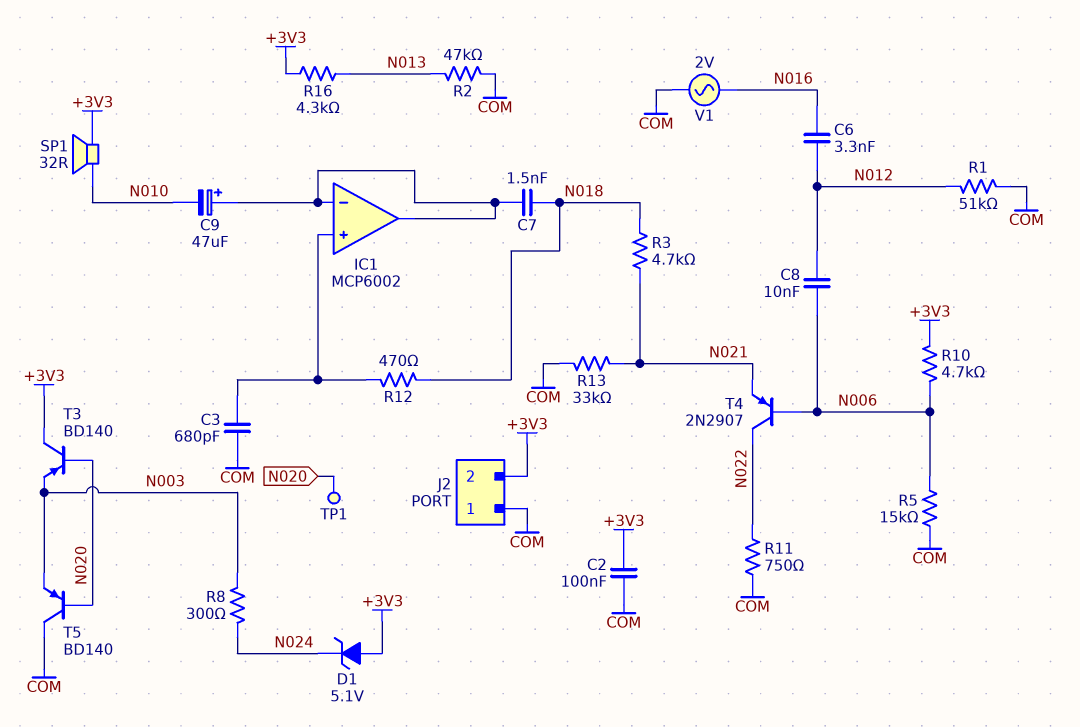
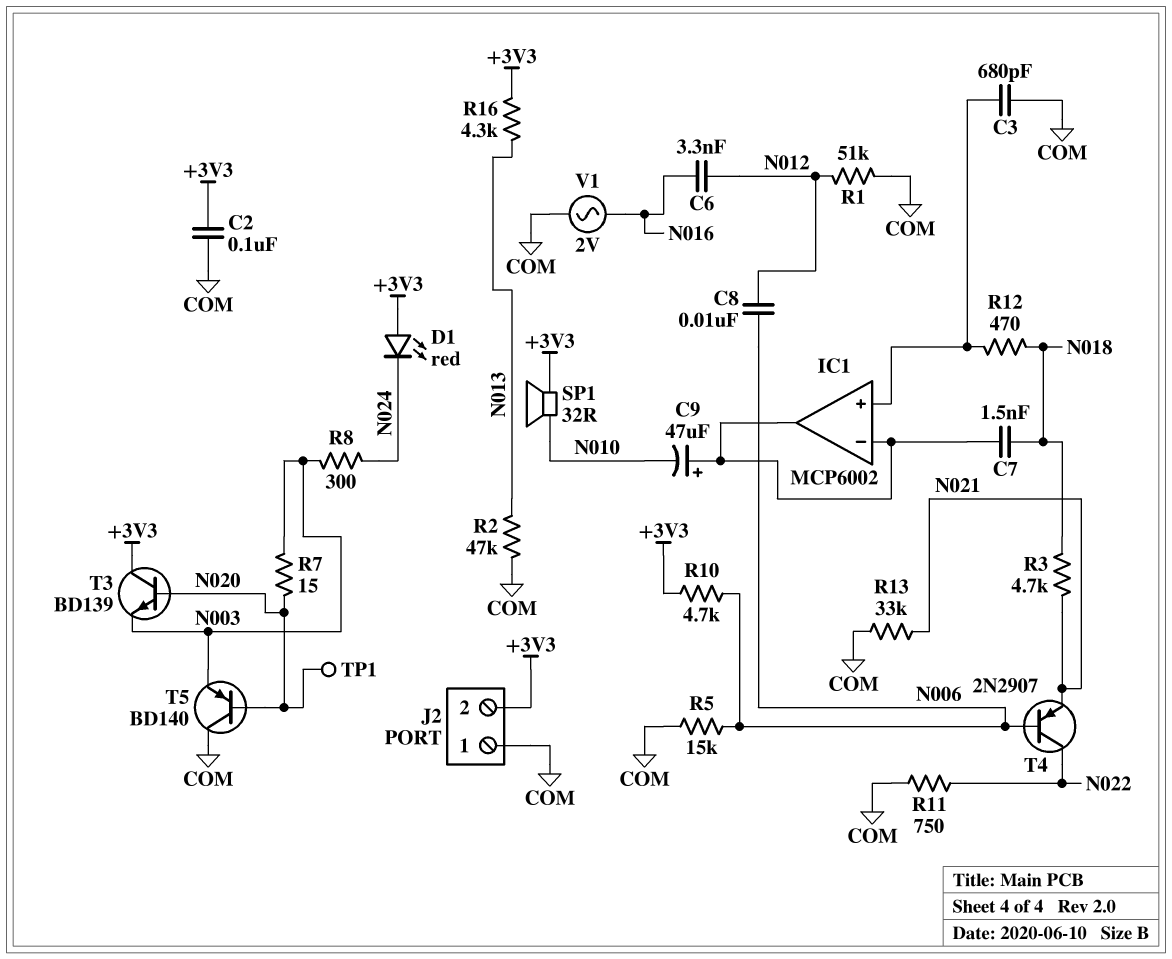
D1: zener 5.1V (A +3V3, K N024) -> LED red (A +3V3, K N024)
R7: none -> 15 (N003, N020)
T3: PNP BD140 (B N020, C +3V3, E N003) -> NPN BD139 (B N020, C +3V3, E N003)

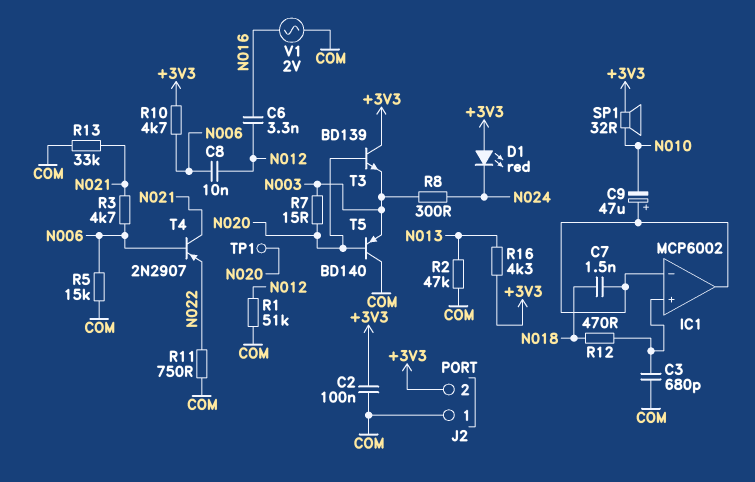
R3: 4.7k (N018, N021) -> 4.7k (N006, N021)
T4: PNP 2N2907 (B N006, C N022, E N021) -> PNP 2N2907 (B N006, C N021, E N022)

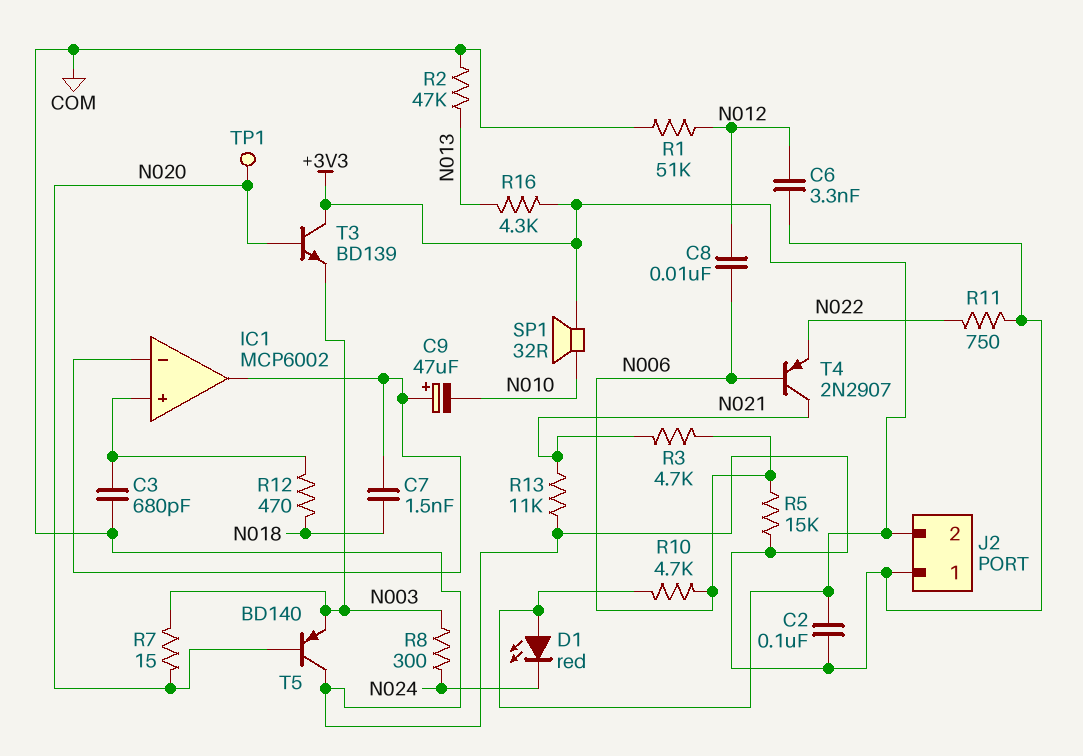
C6: 3.3nF (N012, N016) -> 3.3nF (COM, N012)
R13: 33k (COM, N021) -> 11k (COM, N021)
V1: AC 2V (COM, N016) -> none

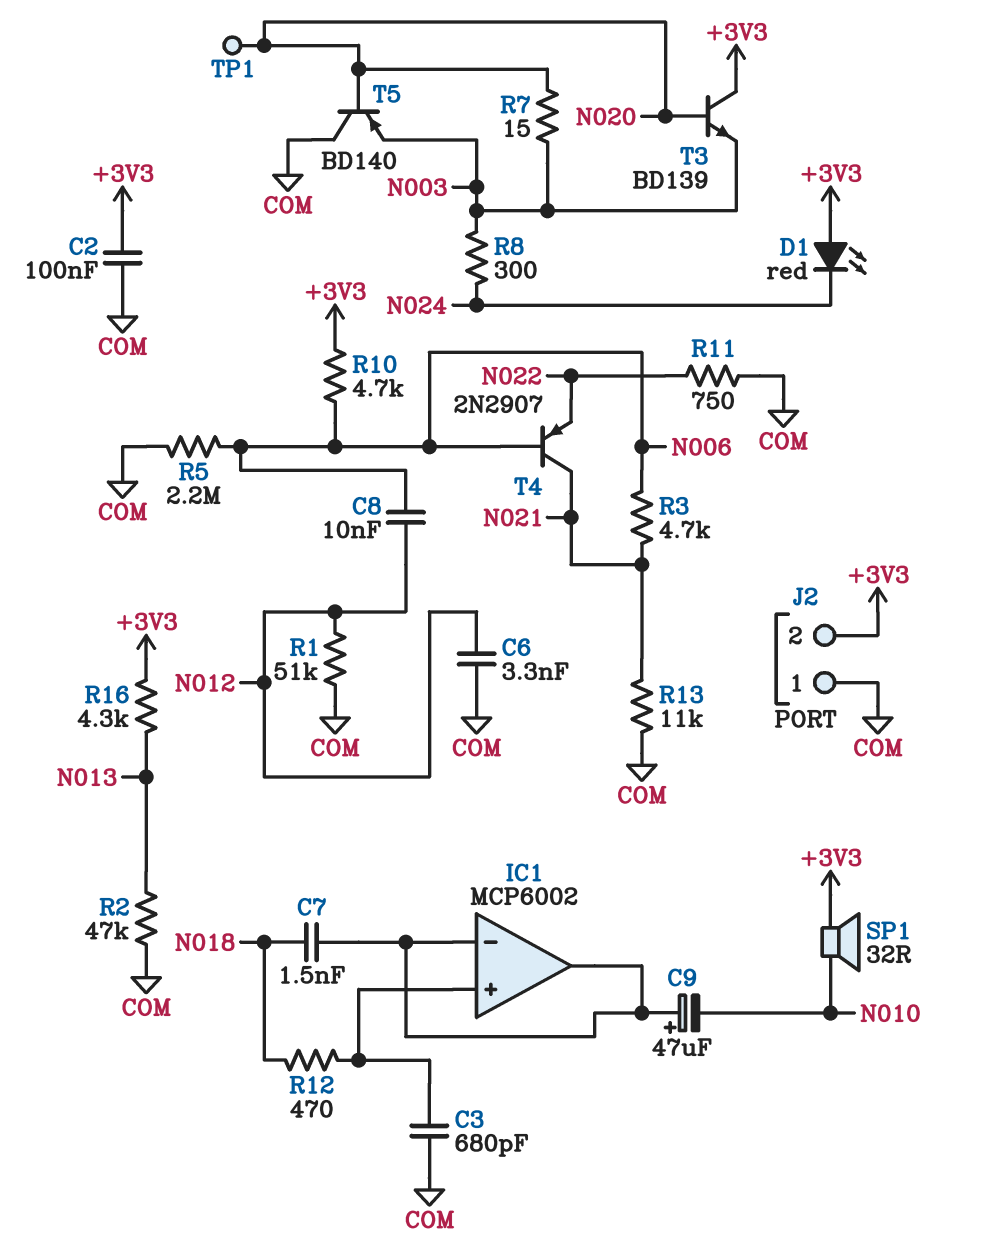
R5: 15k (COM, N006) -> 2.2M (COM, N006)

